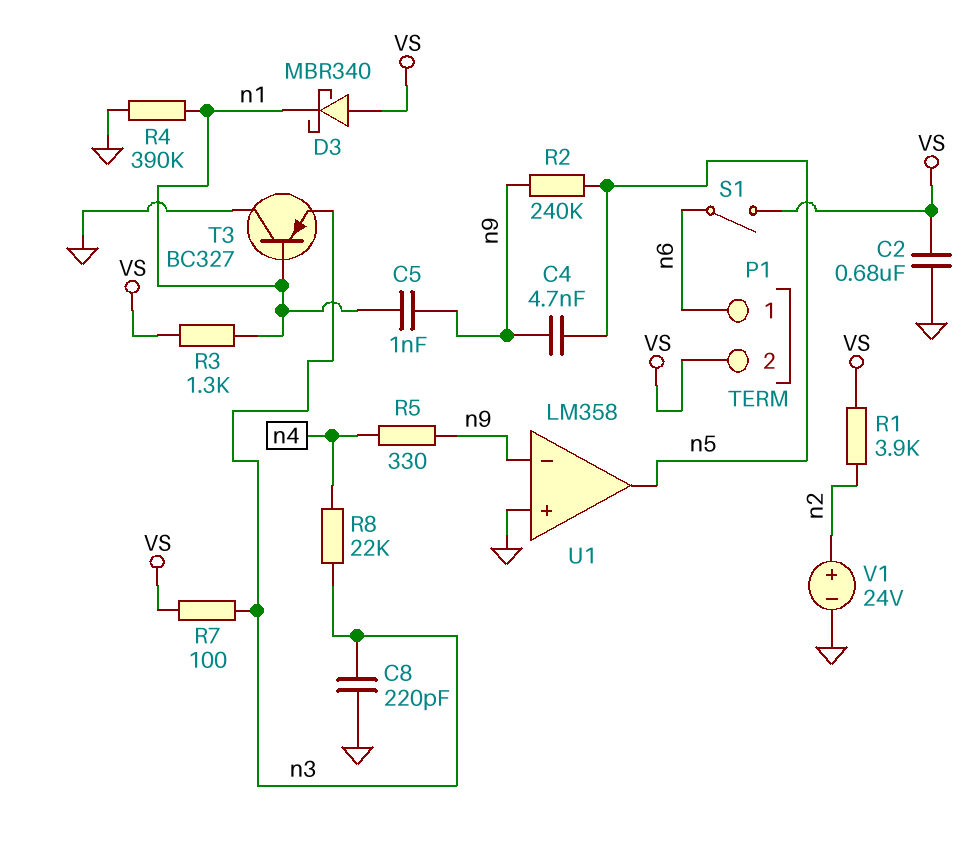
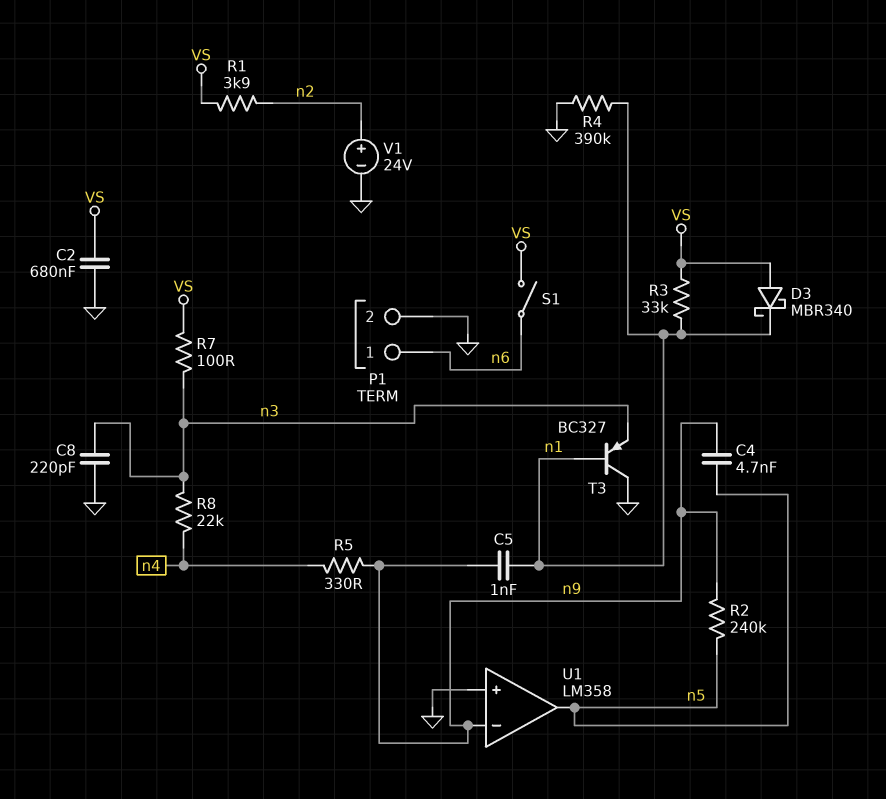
P1 pin 2: VS -> GND
R3: 1.3k (VS, n1) -> 33k (VS, n1)

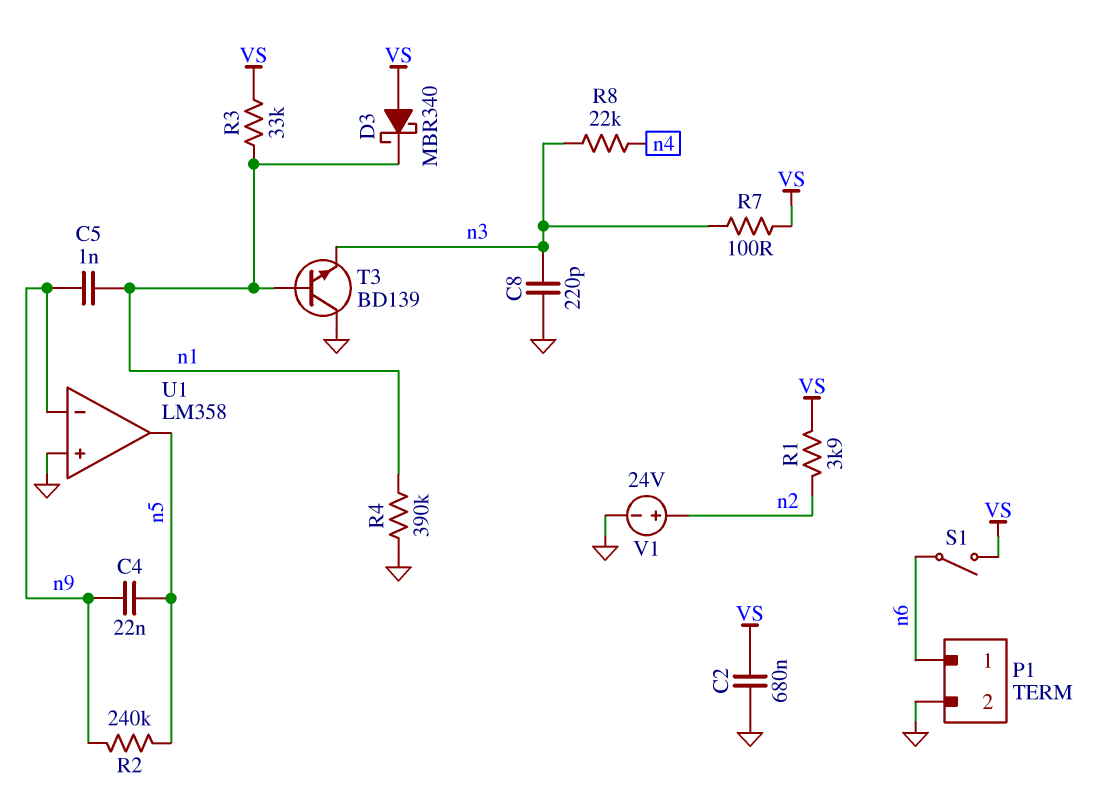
C4: 4.7nF (n5, n9) -> 22nF (n5, n9)
R5: 330 (n4, n9) -> none
T3: PNP BC327 (B n1, C GND, E n3) -> NPN BD139 (B n1, C GND, E n3)

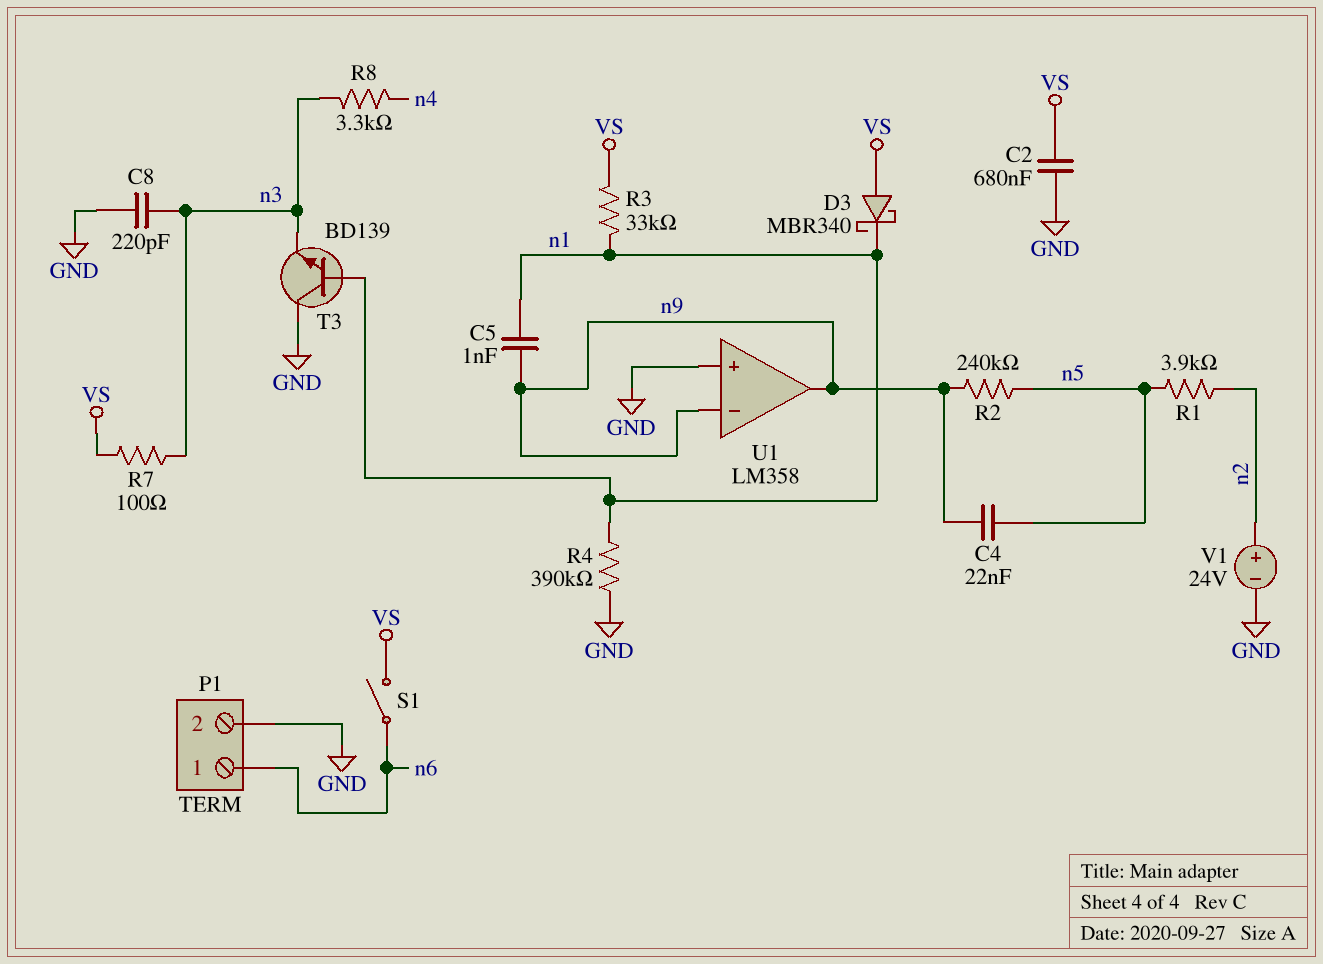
R1: 3.9k (VS, n2) -> 3.9k (n2, n5)
R8: 22k (n3, n4) -> 3.3k (n3, n4)
U1 pin out: n5 -> n9

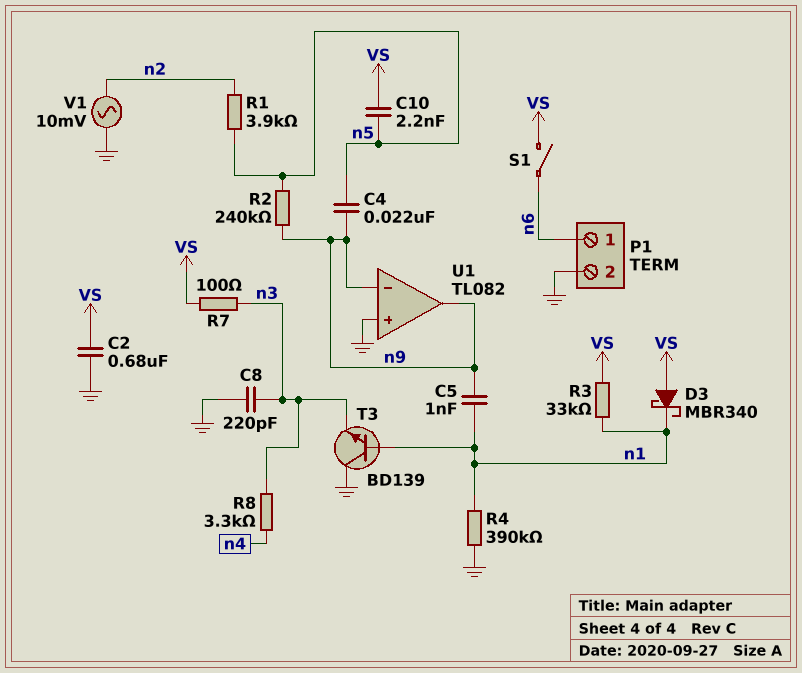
C10: none -> 2.2nF (VS, n5)
U1: LM358 -> TL082
V1: 24V (plus n2, minus GND) -> AC 10mV (GND, n2)

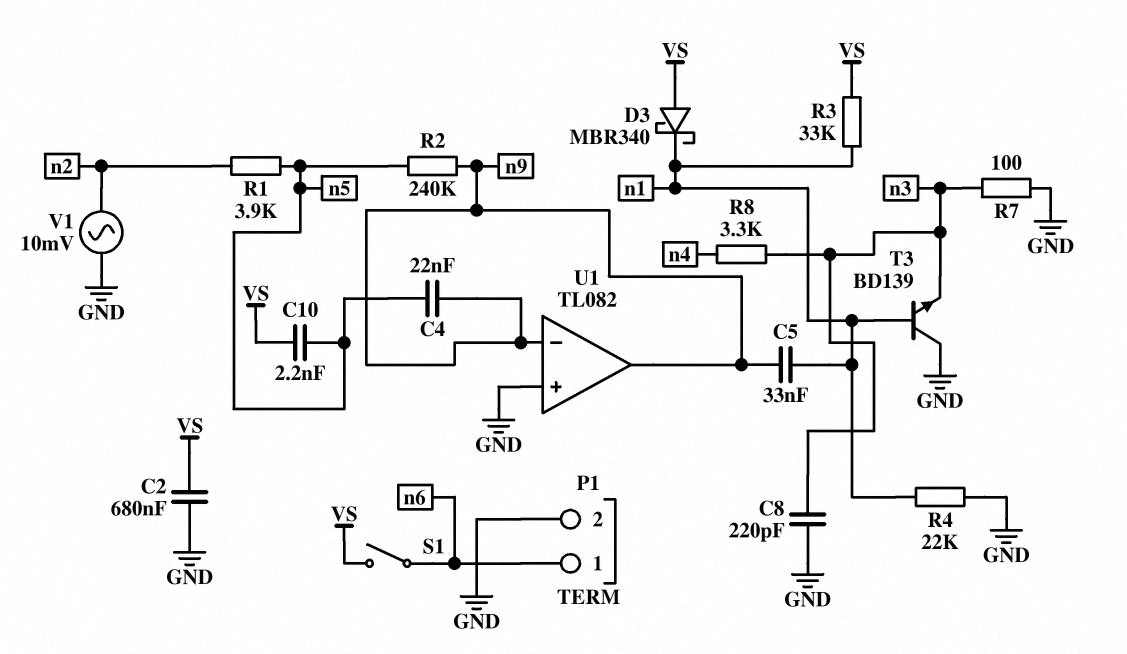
C5: 1nF (n1, n9) -> 33nF (n1, n9)
R4: 390k (GND, n1) -> 22k (GND, n1)
R7: 100 (VS, n3) -> 100 (GND, n3)

